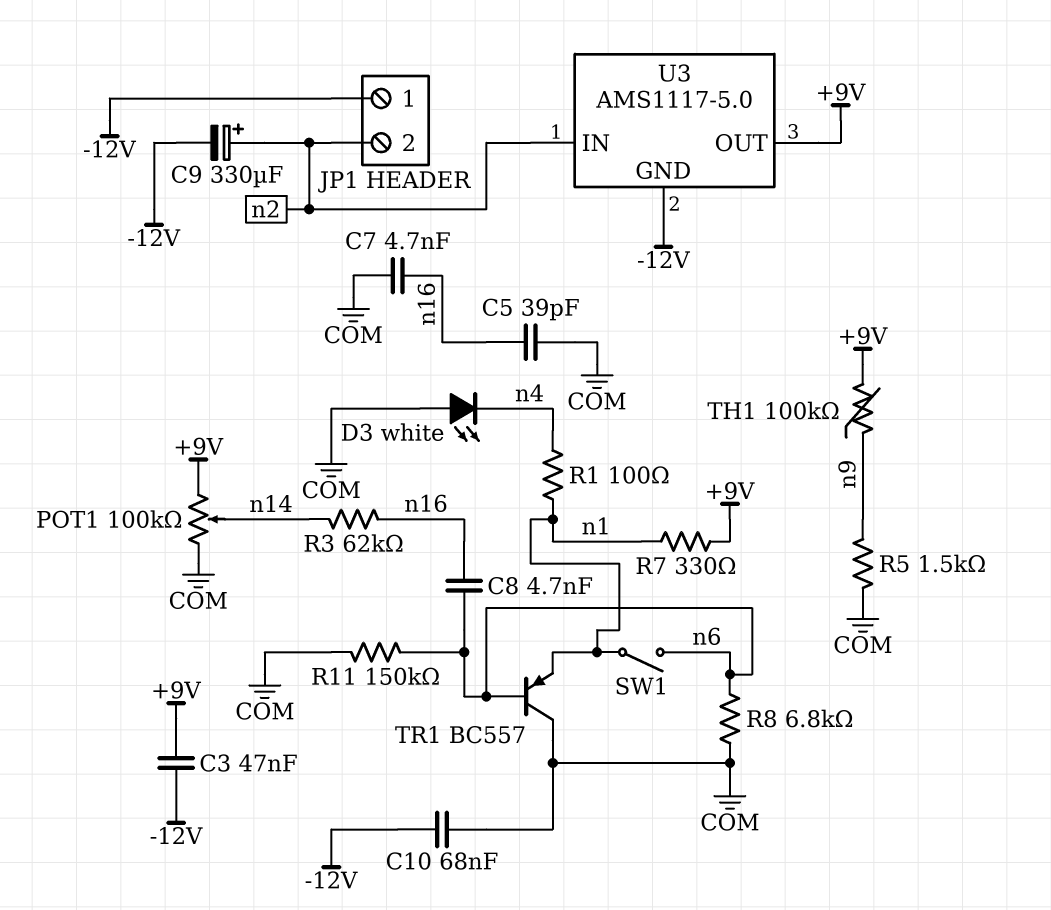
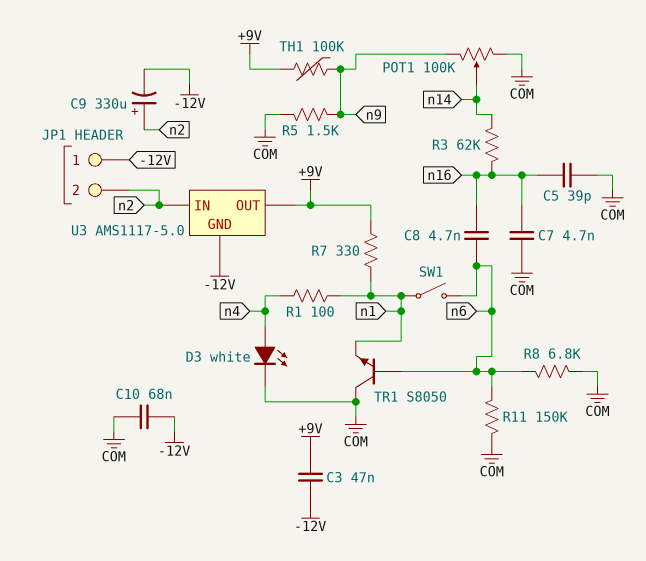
D3: LED white (A COM, K n4) -> LED white (A n4, K COM)
POT1: 100k (+9V, COM, wiper n14) -> 100k (COM, n9, wiper n14)
TR1: PNP BC557 (B n6, C COM, E n1) -> NPN S8050 (B n6, C COM, E n1)

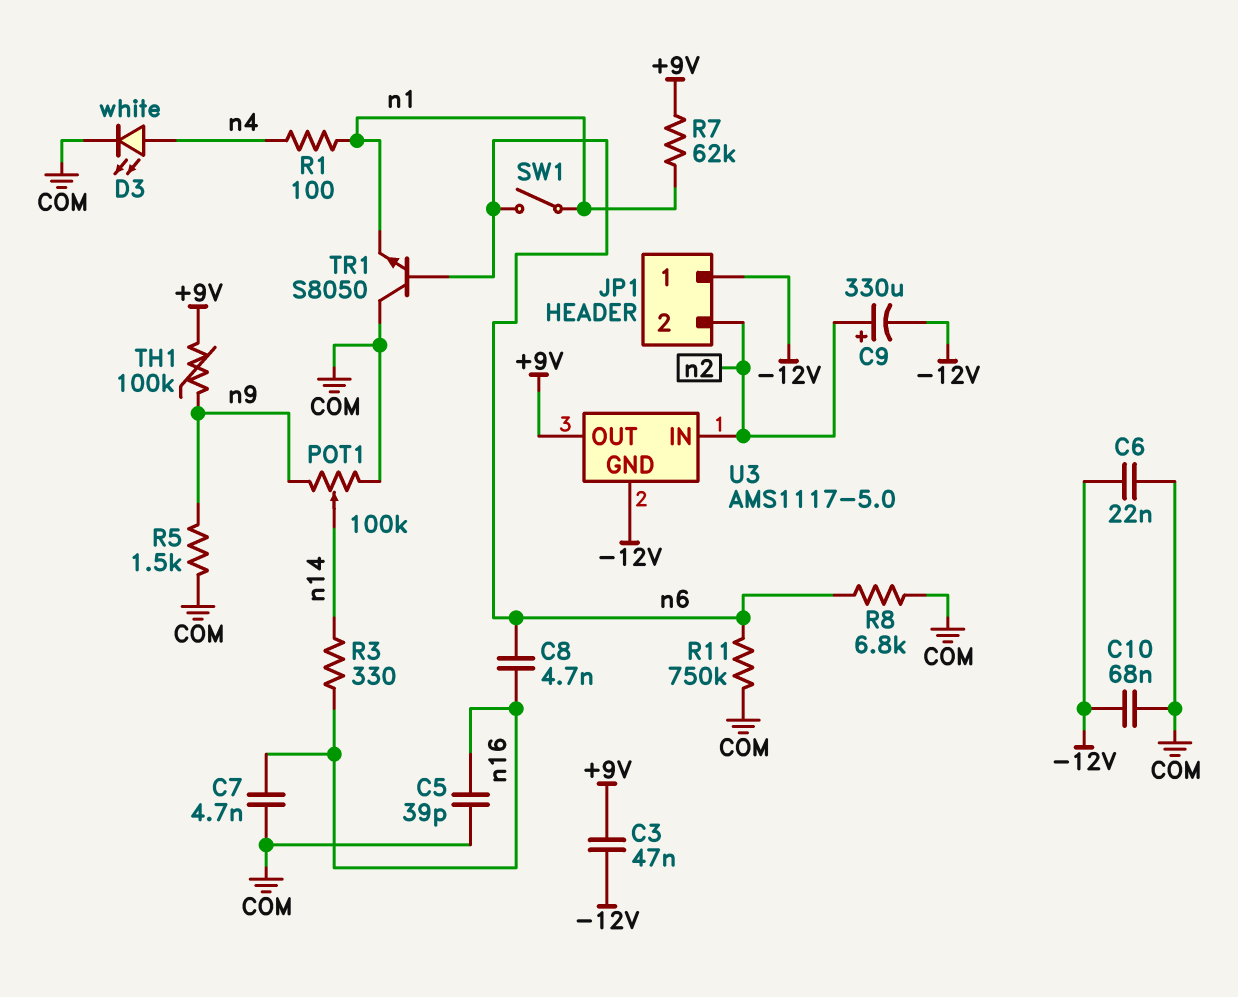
C6: none -> 22nF (-12V, COM)
R3: 62k (n14, n16) -> 330 (n14, n16)
R7: 330 (+9V, n1) -> 62k (+9V, n1)
R11: 150k (COM, n6) -> 750k (COM, n6)

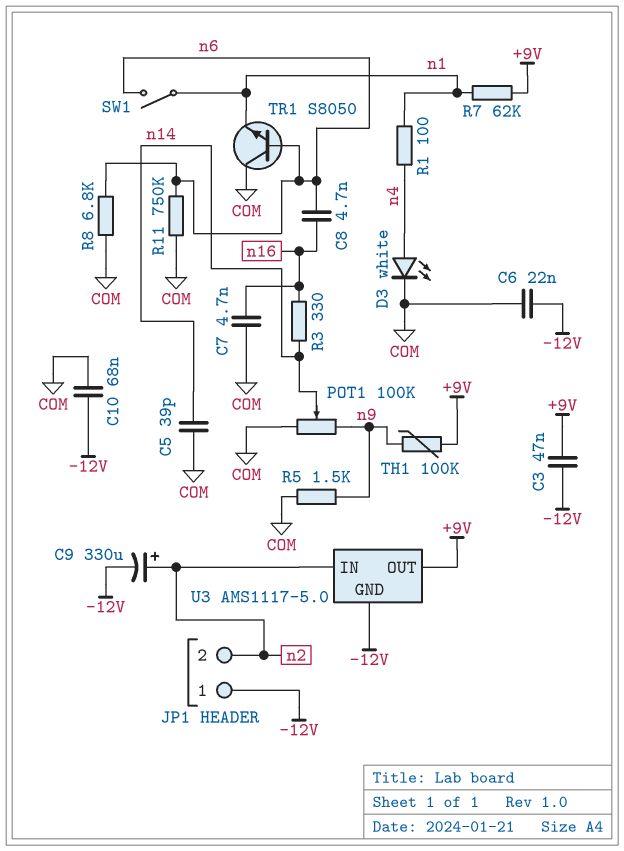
C5: 39pF (COM, n16) -> 39pF (COM, n14)

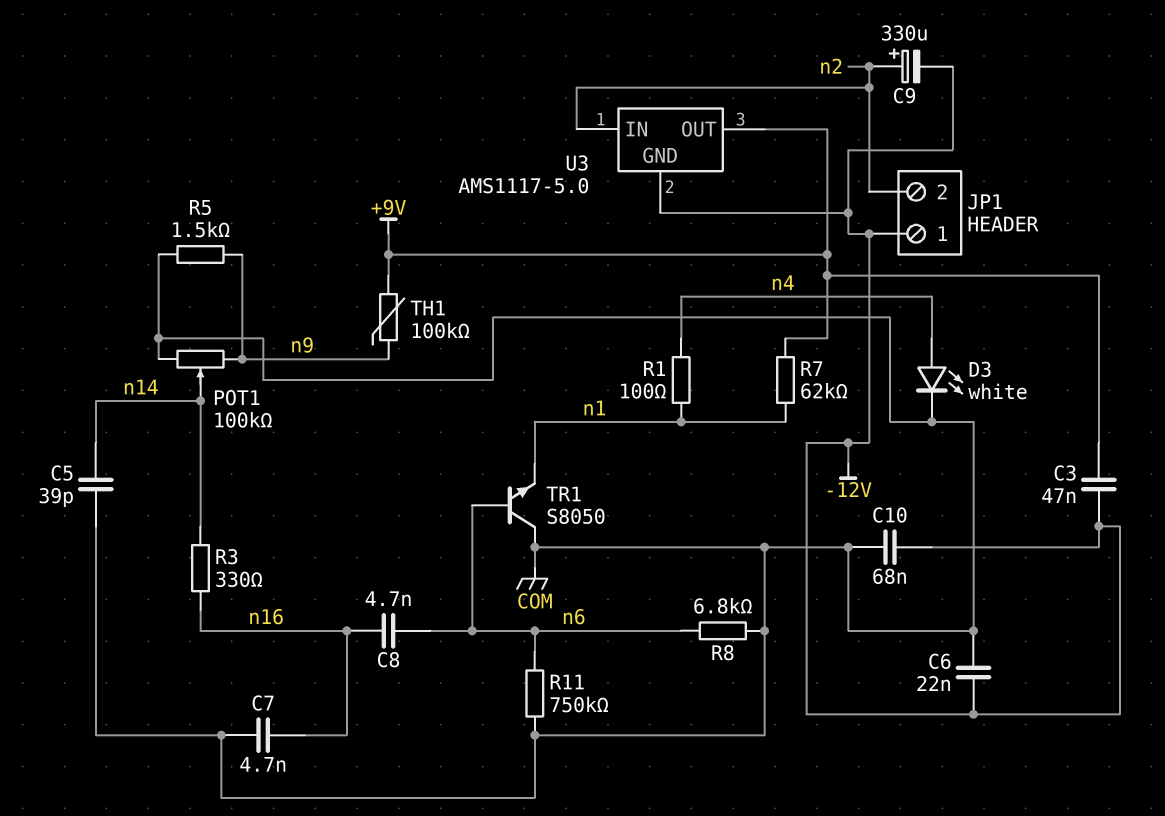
SW1: switch (n1, n6) -> none

